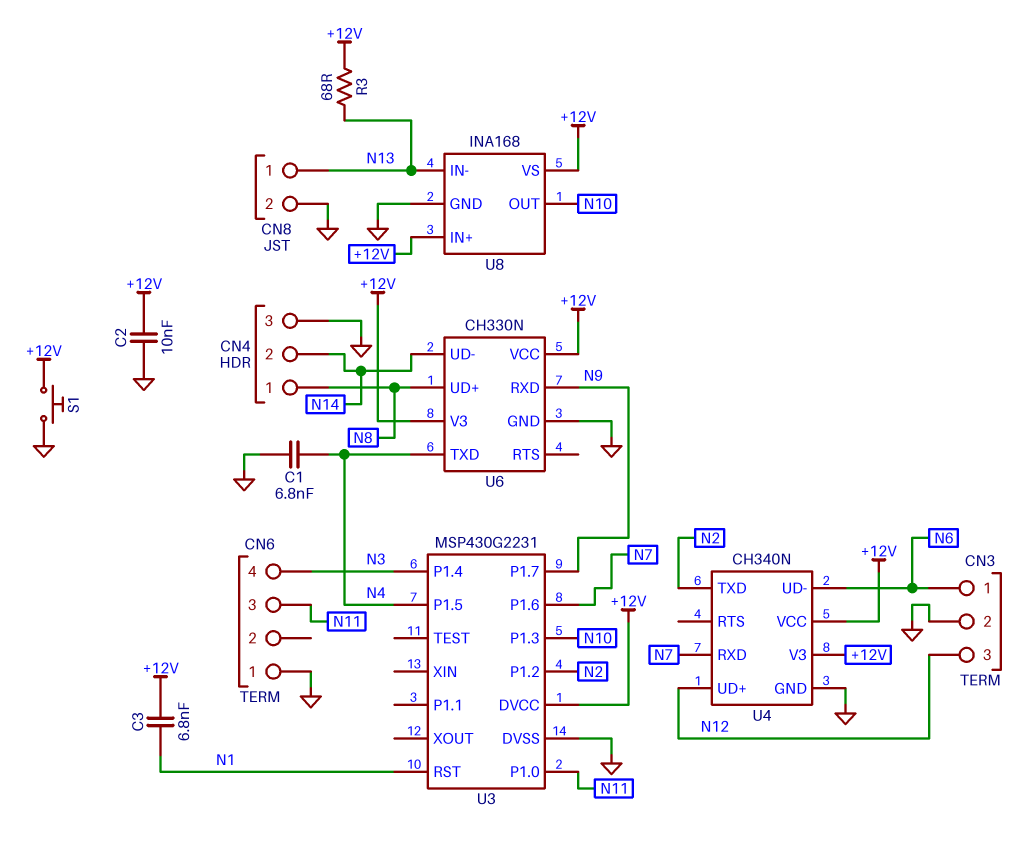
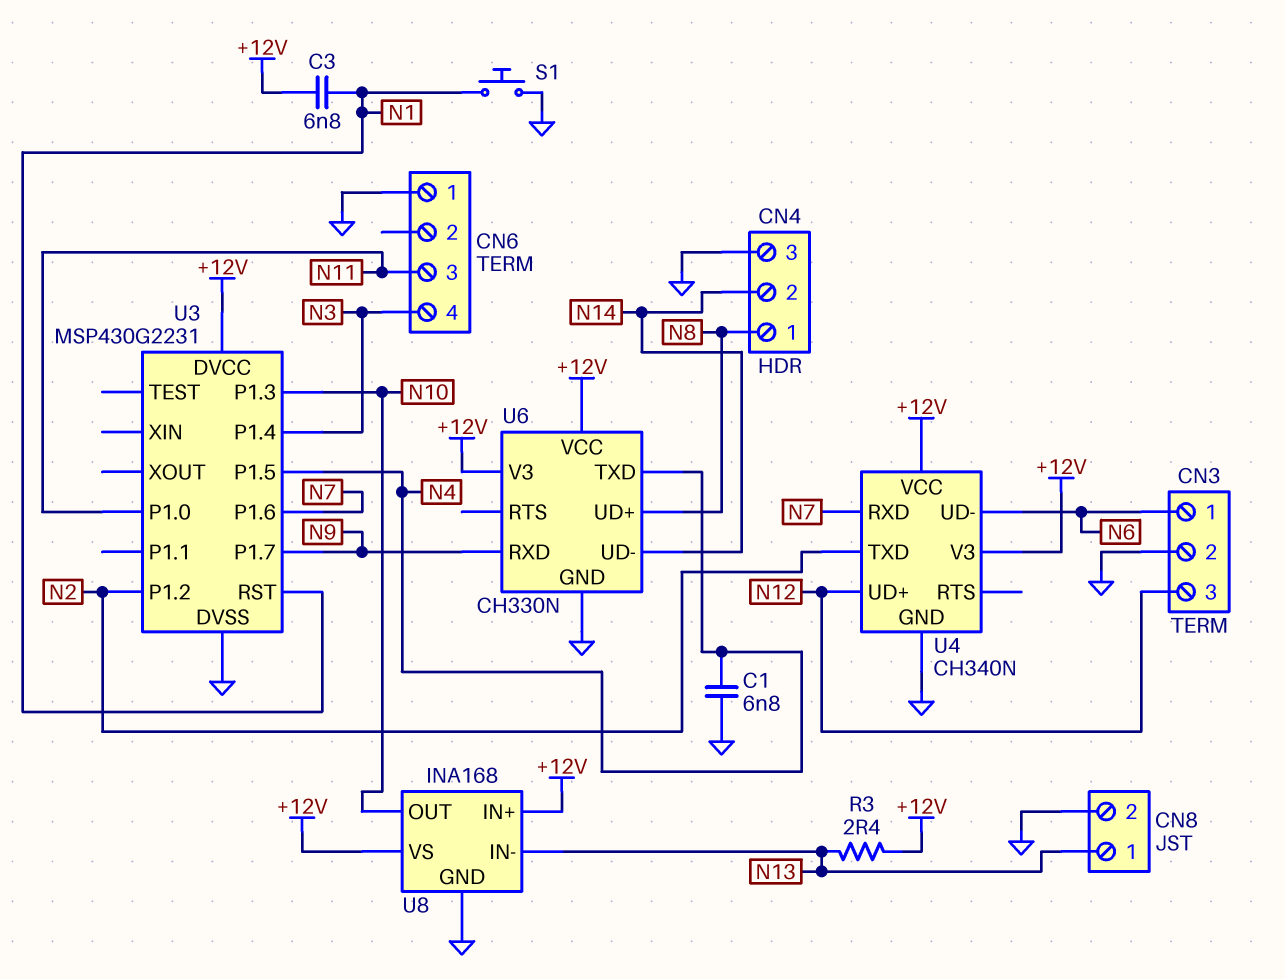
C2: 10nF (+12V, GND) -> none
R3: 68 (+12V, N13) -> 2.4 (+12V, N13)
S1: button (+12V, GND) -> button (GND, N1)

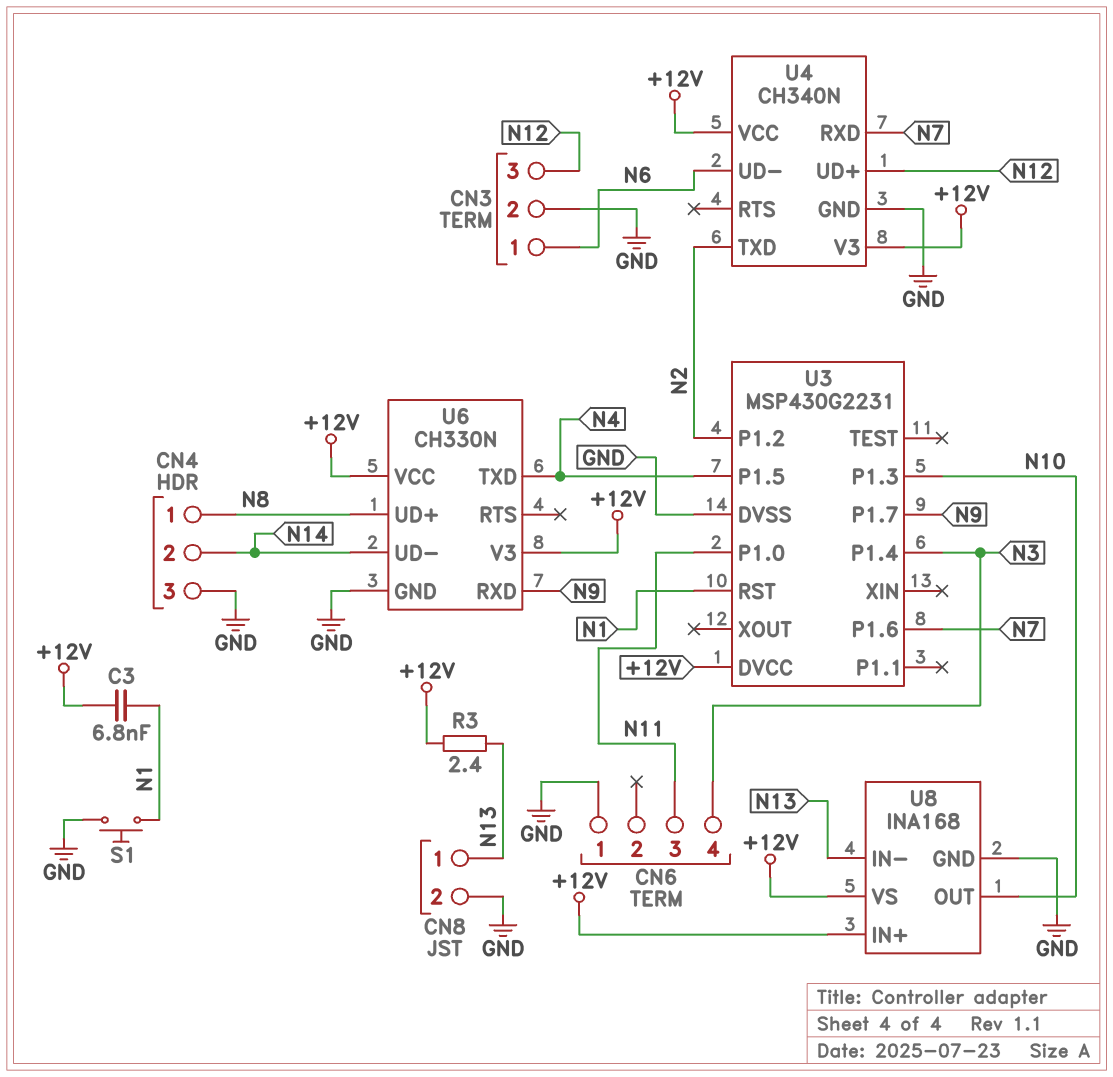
C1: 6.8nF (GND, N4) -> none

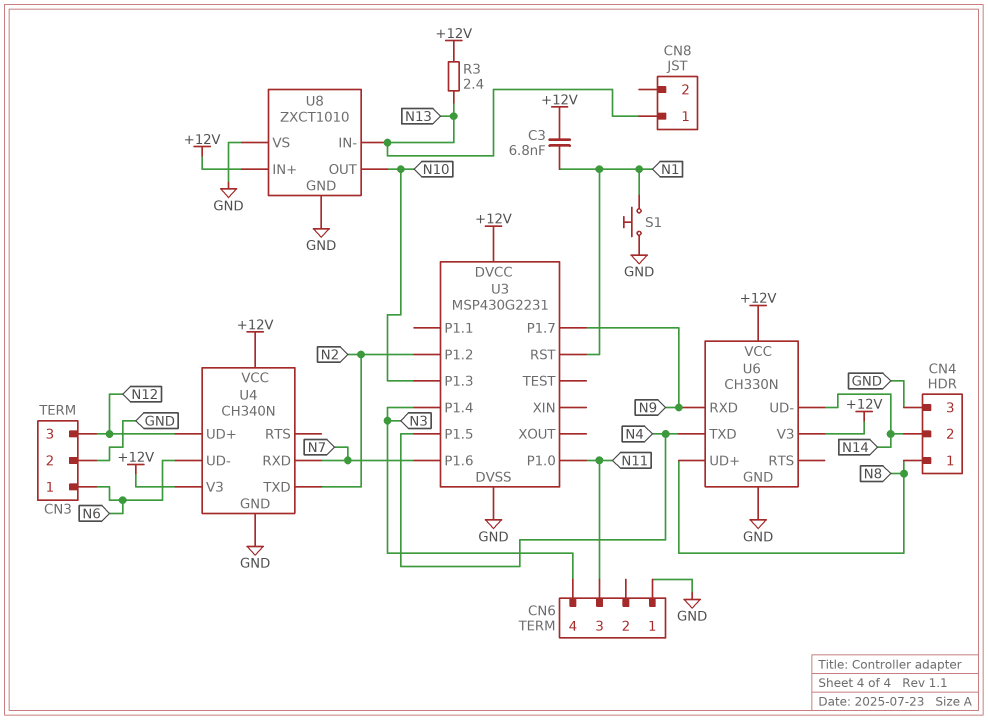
CN8 pin 2: GND -> none
U8: INA168 -> ZXCT1010
U8 pin VS: +12V -> GND

